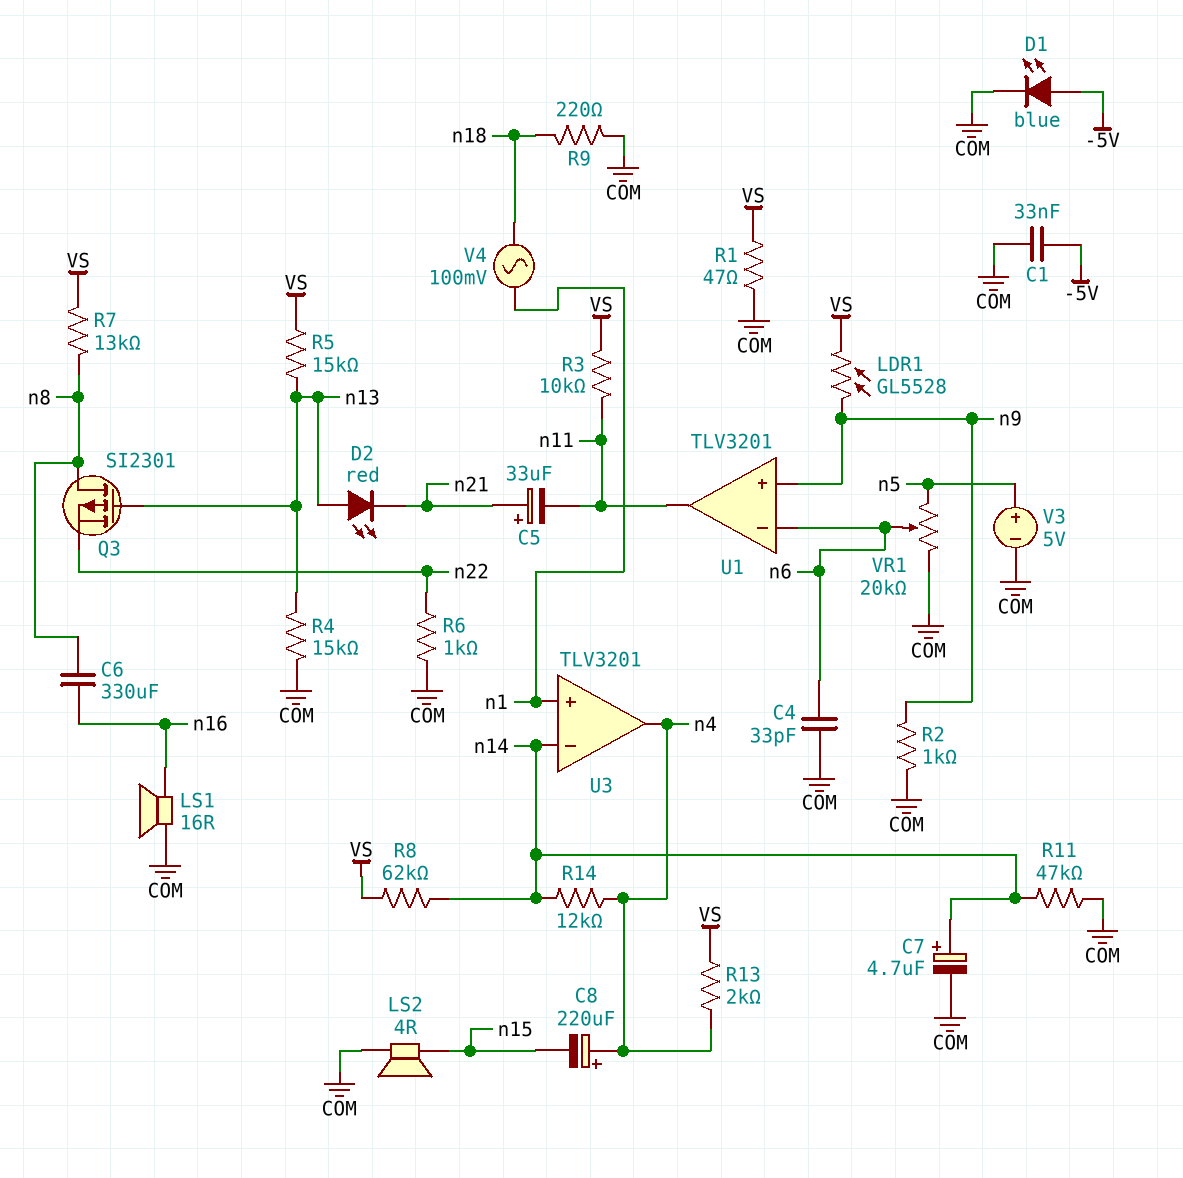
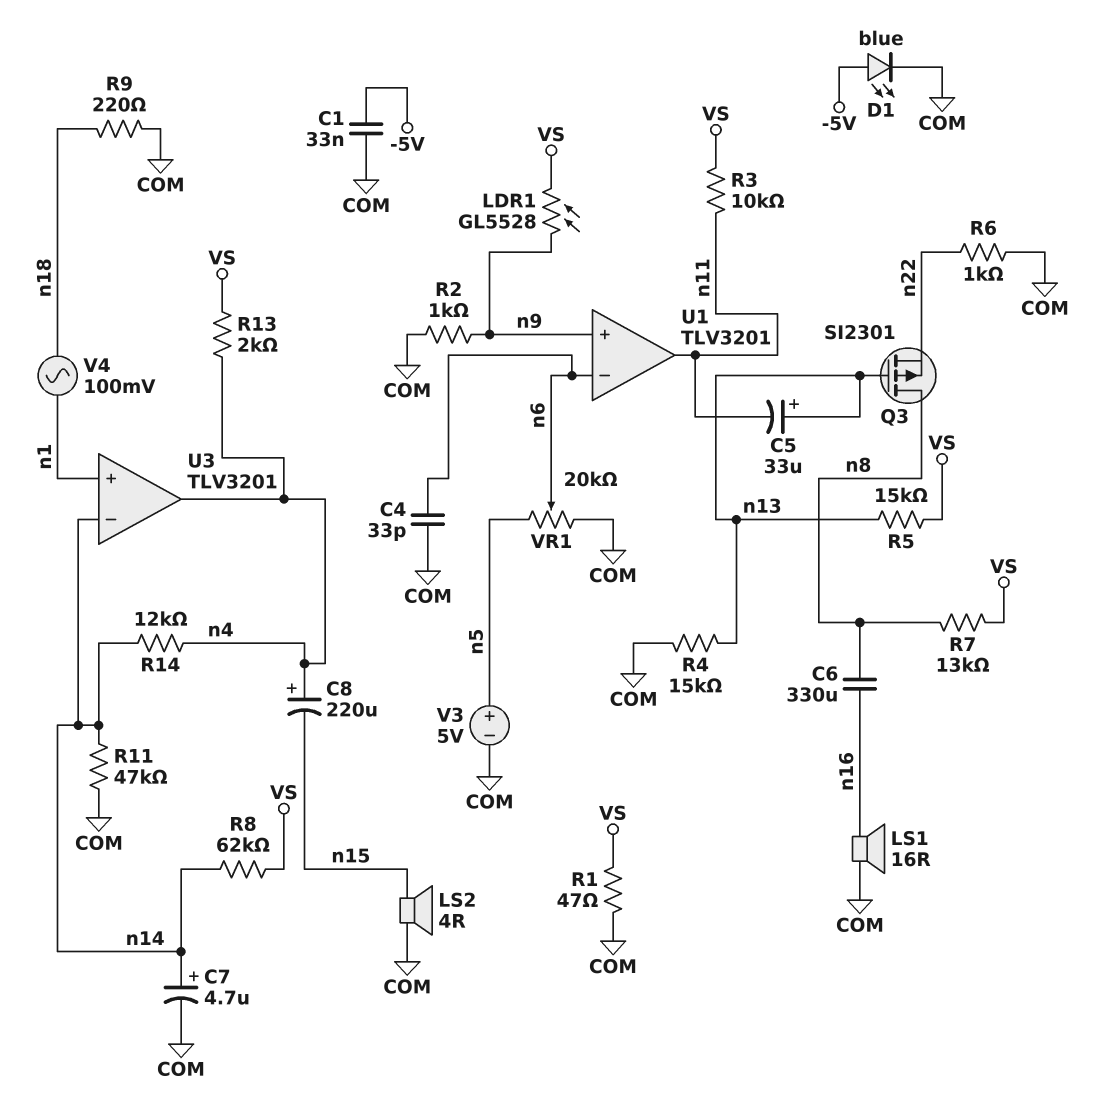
C5: 33uF (plus n21, minus n11) -> 33uF (plus n13, minus n11)
D2: LED red (A n13, K n21) -> none

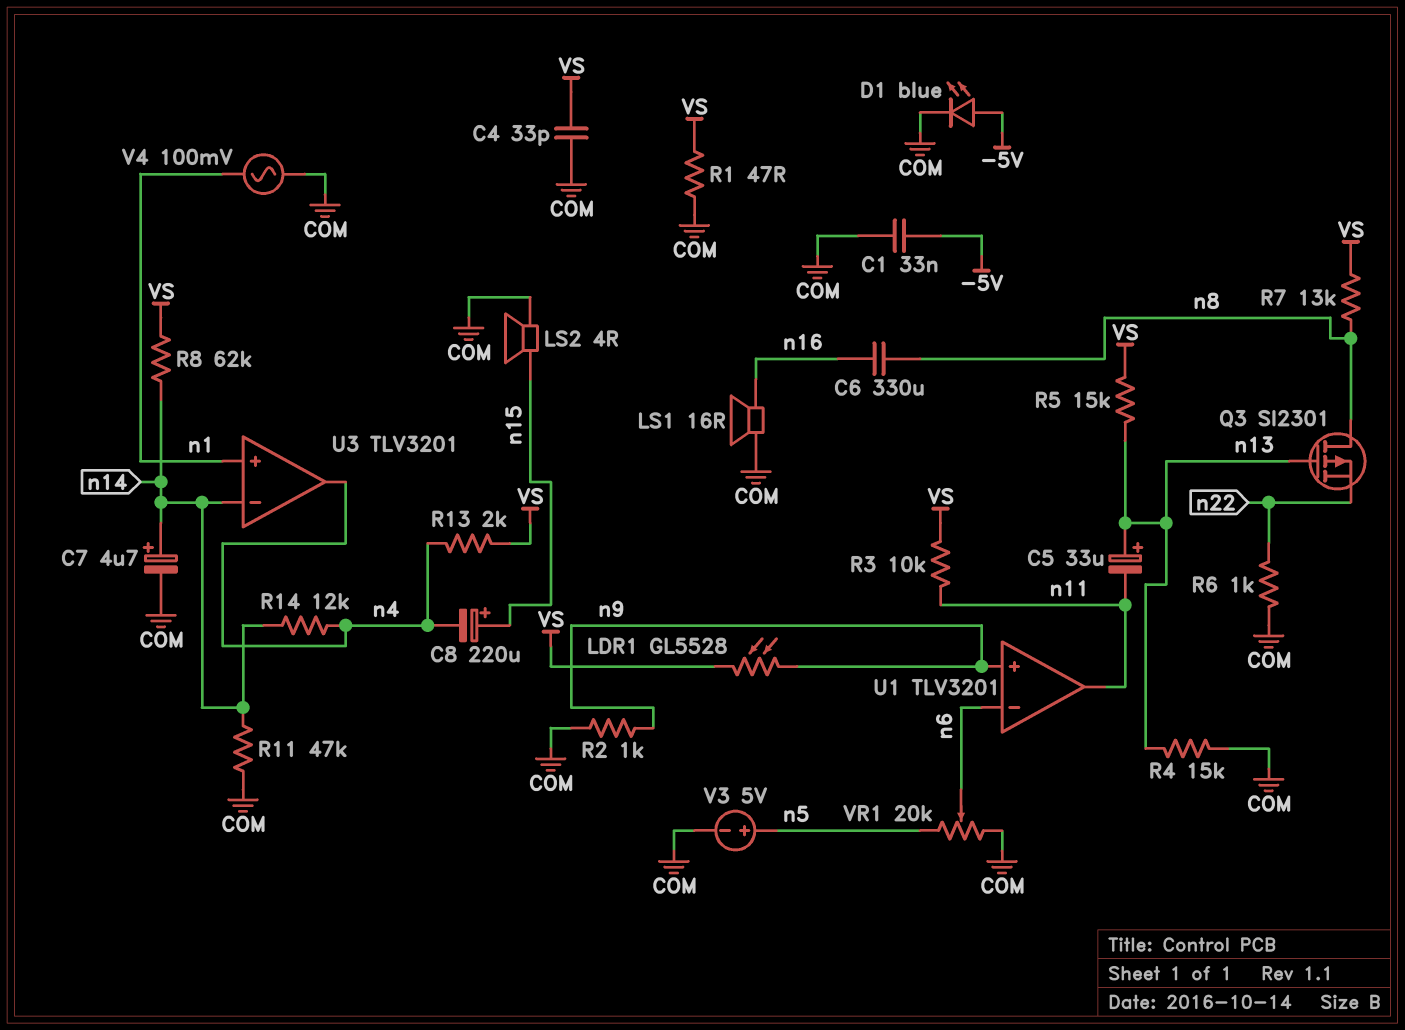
C4: 33pF (COM, n6) -> 33pF (COM, VS)
C8: 220uF (plus n4, minus n15) -> 220uF (plus n15, minus n4)
R9: 220 (COM, n18) -> none
V4: AC 100mV (n1, n18) -> AC 100mV (COM, n1)

